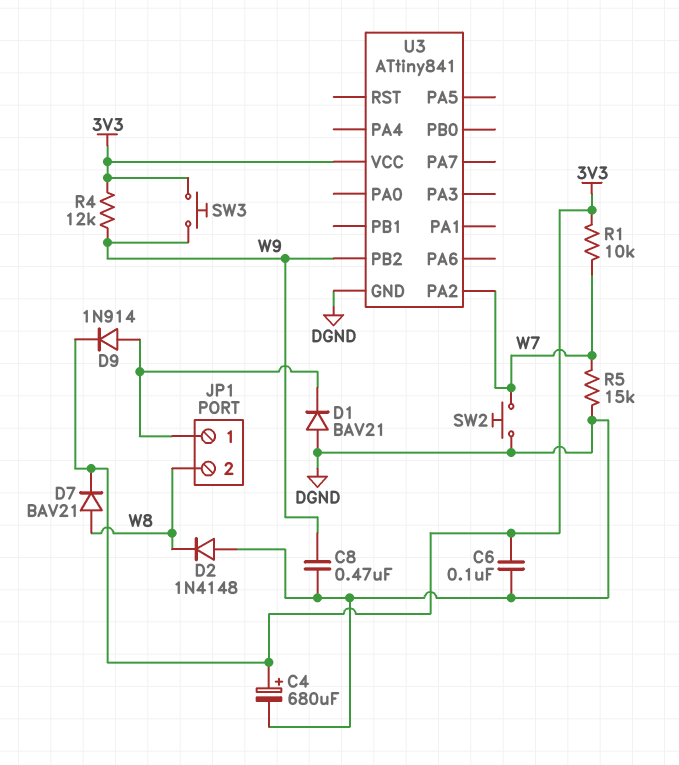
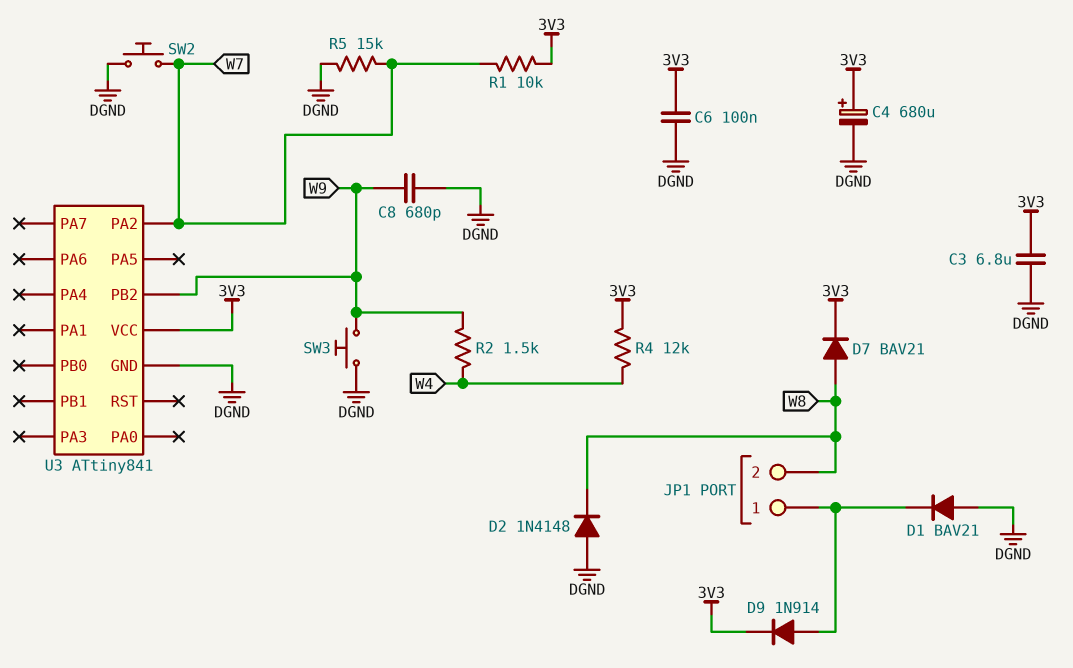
C3: none -> 6.8uF (3V3, DGND)
C8: 470nF (DGND, W9) -> 680pF (DGND, W9)
R2: none -> 1.5k (W4, W9)
R4: 12k (3V3, W9) -> 12k (3V3, W4)
SW3: button (3V3, W9) -> button (DGND, W9)

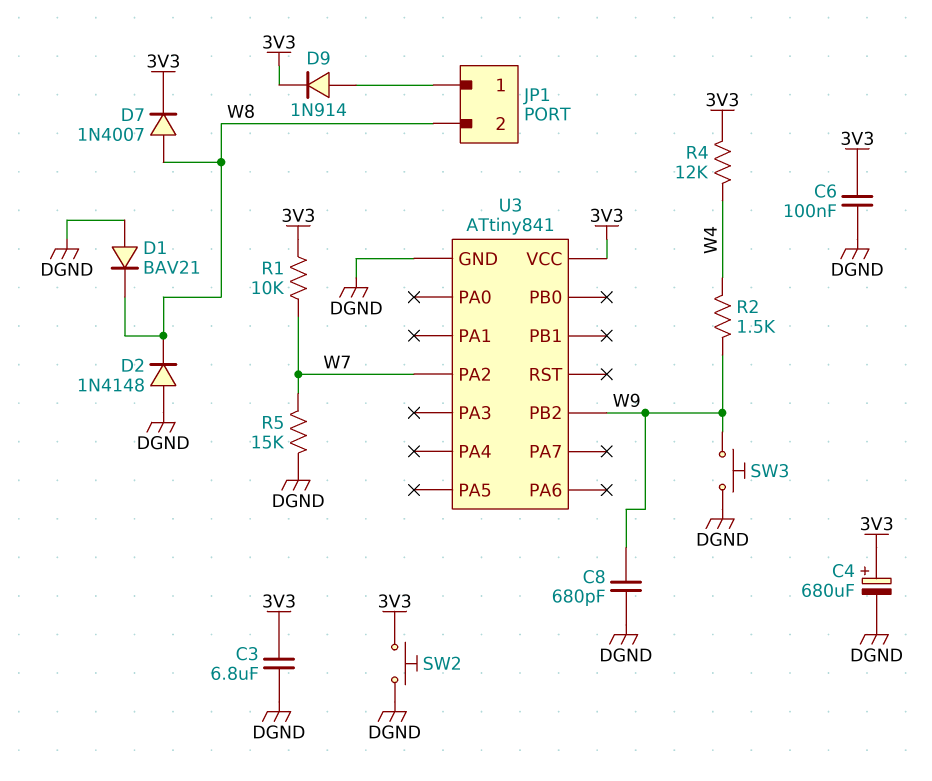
D1: diode BAV21 (A DGND, K JP1/1) -> diode BAV21 (A DGND, K W8)
D7: diode BAV21 (A W8, K 3V3) -> diode 1N4007 (A W8, K 3V3)
SW2: button (DGND, W7) -> button (3V3, DGND)

